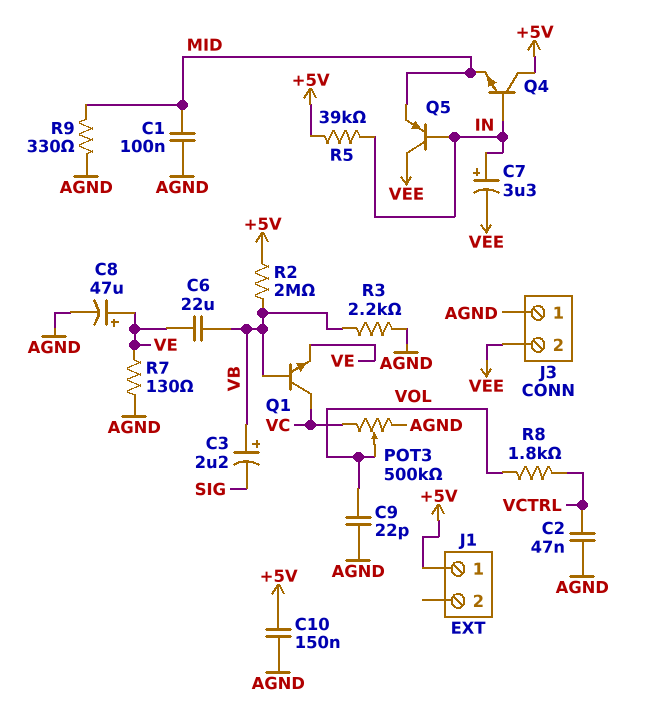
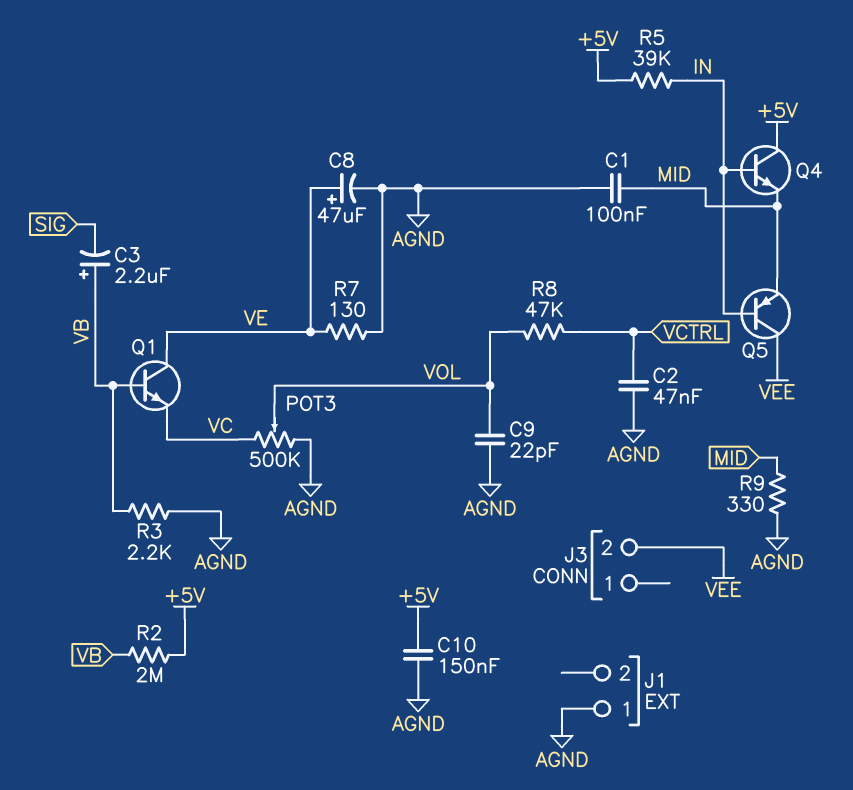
C6: 22uF (VB, VE) -> none
C7: 3.3uF (plus IN, minus VEE) -> none
J1 pin 1: +5V -> AGND
J3 pin 1: AGND -> none
Q1: NPN (B VB, C VC, E VE) -> NPN (B VB, C VE, E VC)
R8: 1.8k (VCTRL, VOL) -> 47k (VCTRL, VOL)

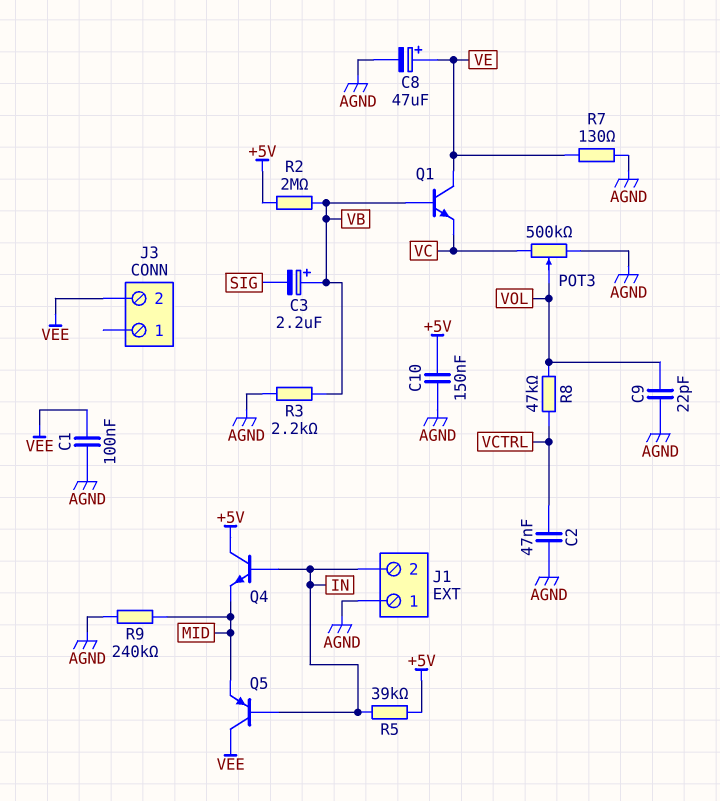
C1: 100nF (AGND, MID) -> 100nF (AGND, VEE)
J1 pin 2: none -> IN
R9: 330 (AGND, MID) -> 240k (AGND, MID)

